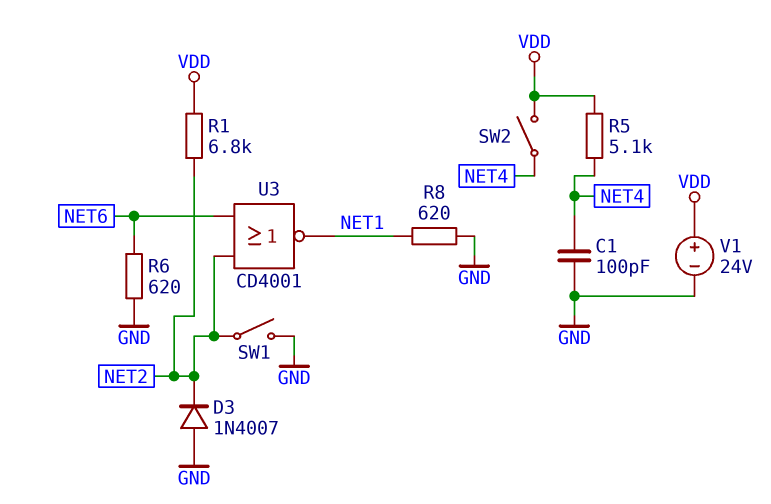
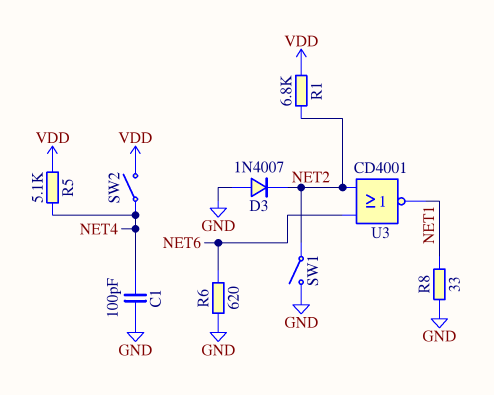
R8: 620 (GND, NET1) -> 33 (GND, NET1)
V1: 24V (plus VDD, minus GND) -> none

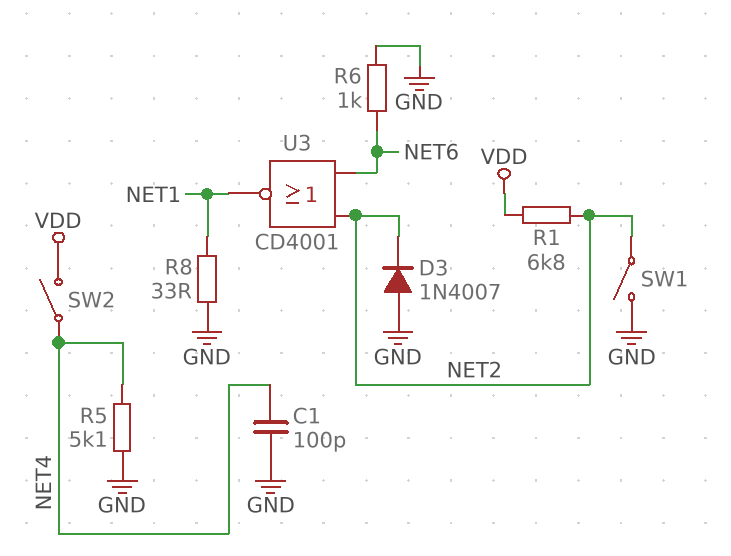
R5: 5.1k (NET4, VDD) -> 5.1k (GND, NET4)
R6: 620 (GND, NET6) -> 1k (GND, NET6)

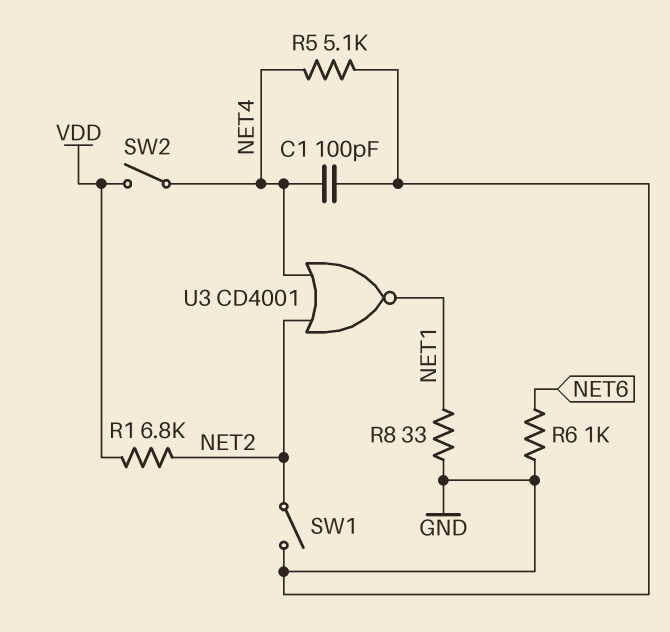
D3: diode 1N4007 (A GND, K NET2) -> none
U3: NOR CD4001 (in NET2, in NET6, out NET1) -> NOR CD4001 (in NET2, in NET4, out NET1)

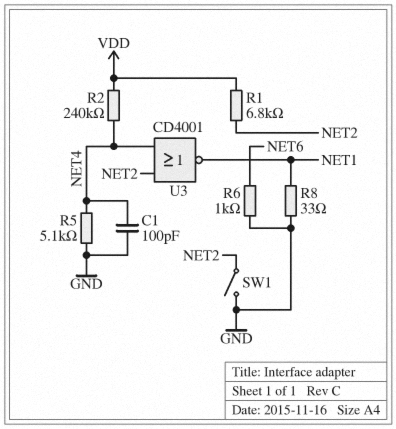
R2: none -> 240k (NET4, VDD)
SW2: switch (NET4, VDD) -> none

